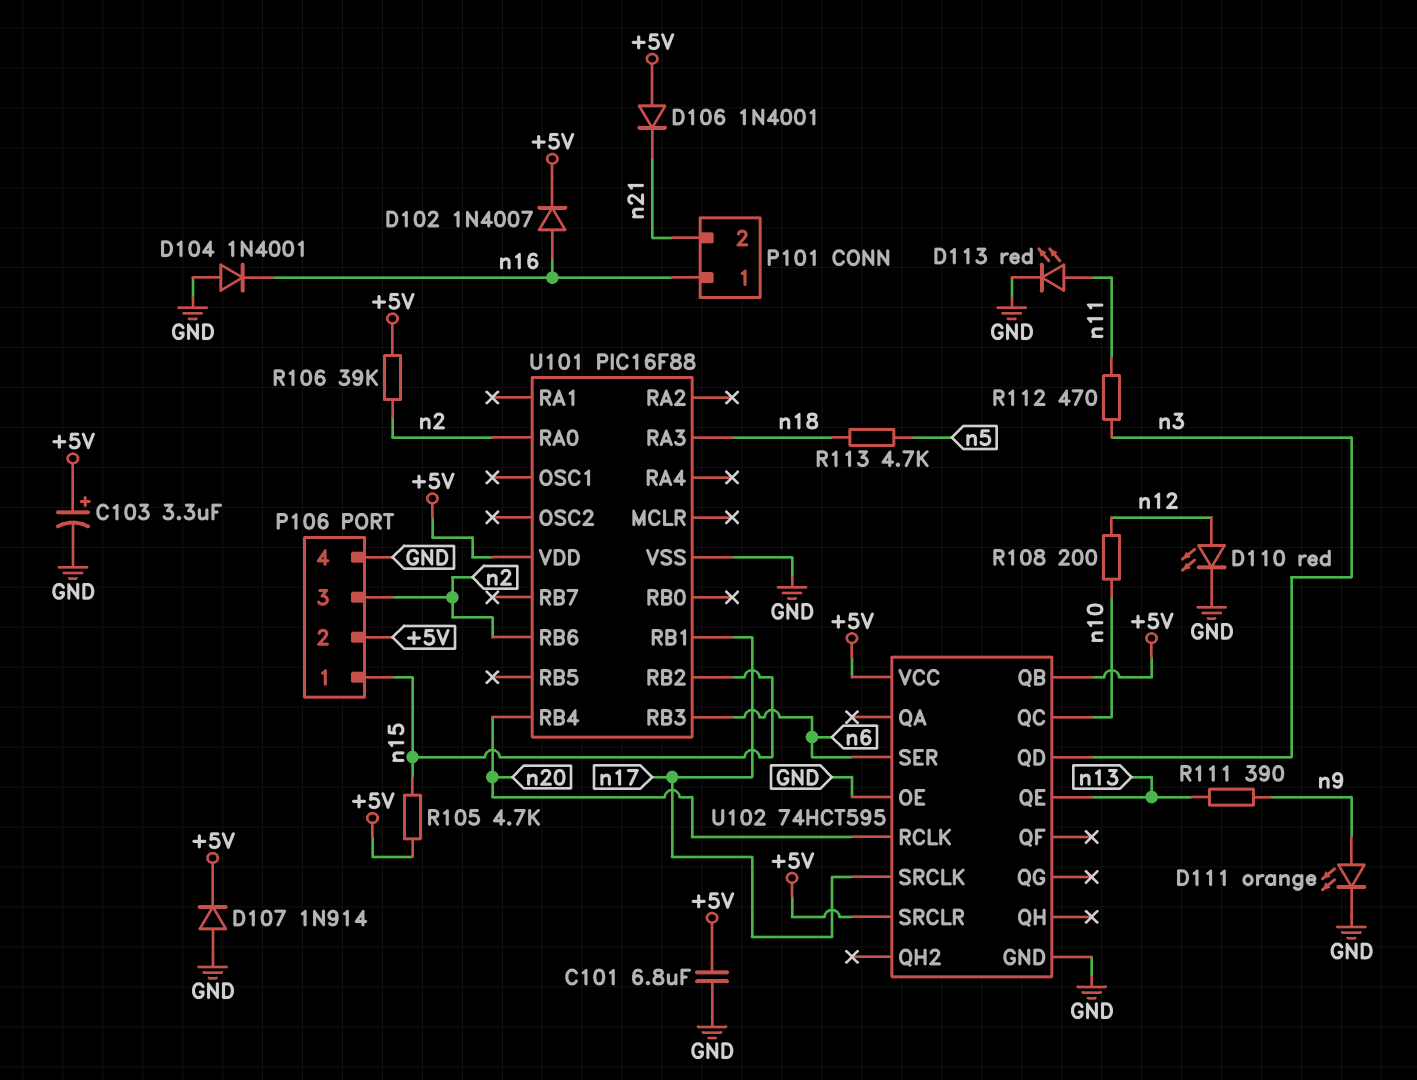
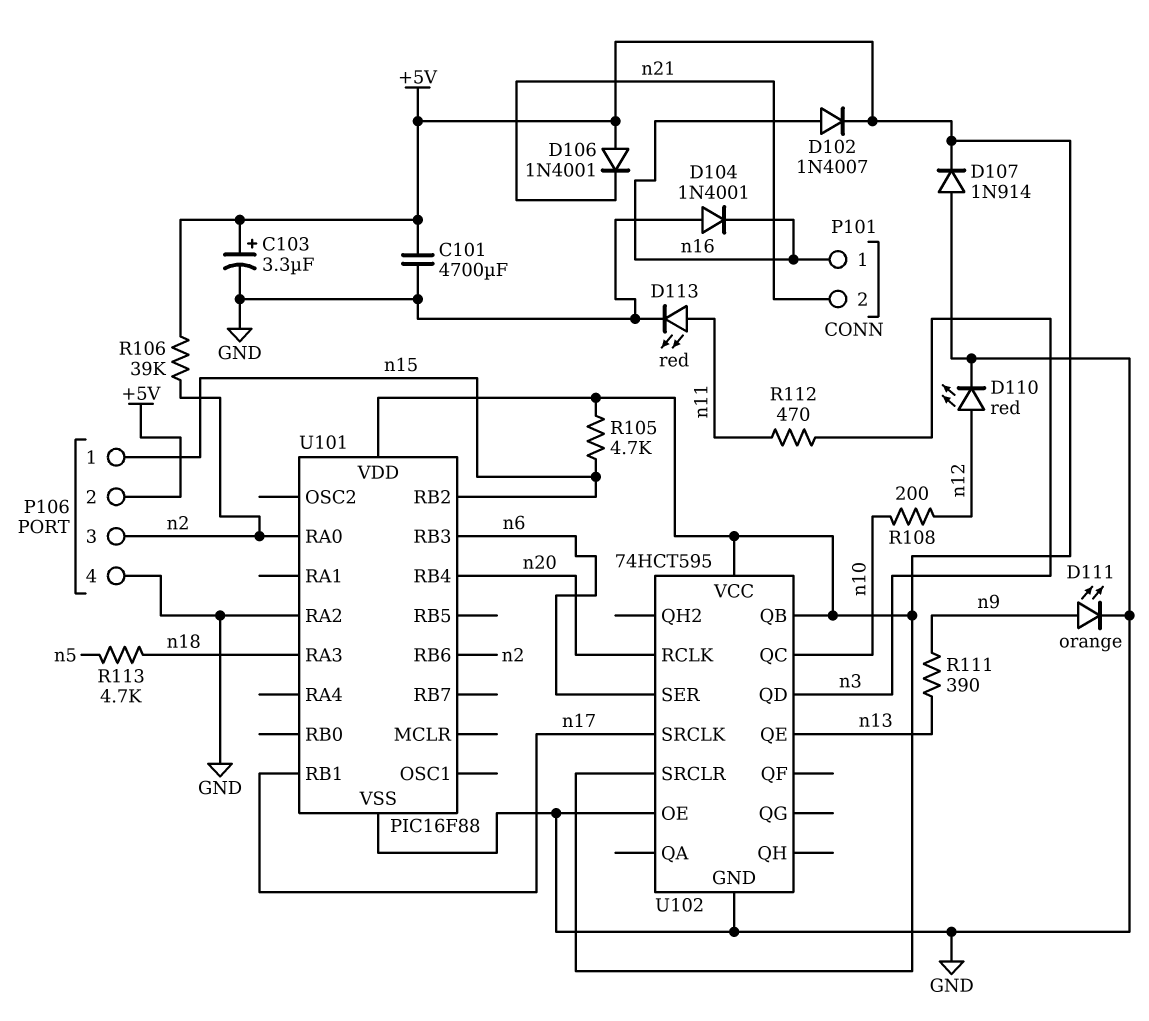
C101: 6.8uF (+5V, GND) -> 4700uF (+5V, GND)
U101 pin RA2: none -> GND

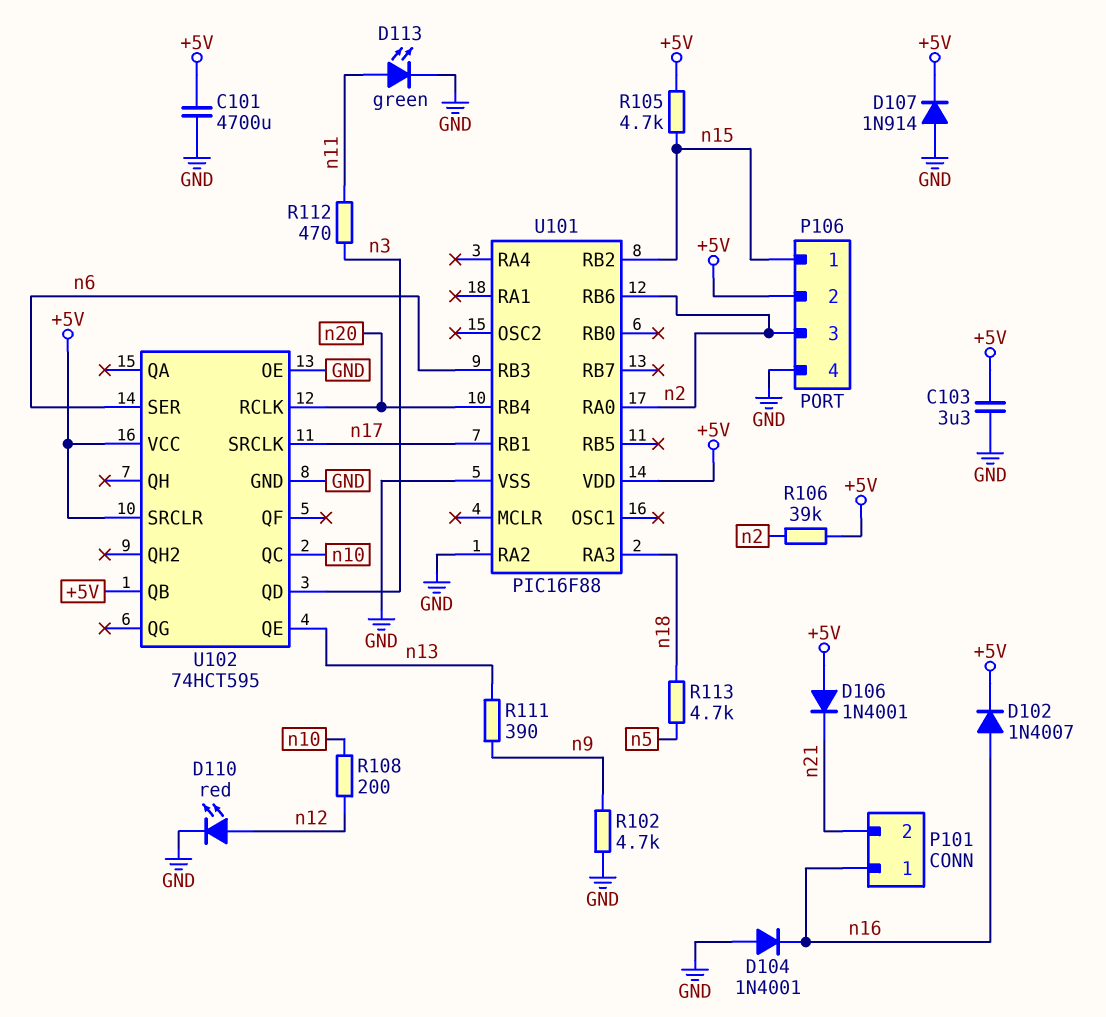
C103: 3.3uF (plus +5V, minus GND) -> 3.3uF (+5V, GND)
D111: LED orange (A n9, K GND) -> none
D113: LED red (A n11, K GND) -> LED green (A n11, K GND)
R102: none -> 4.7k (GND, n9)

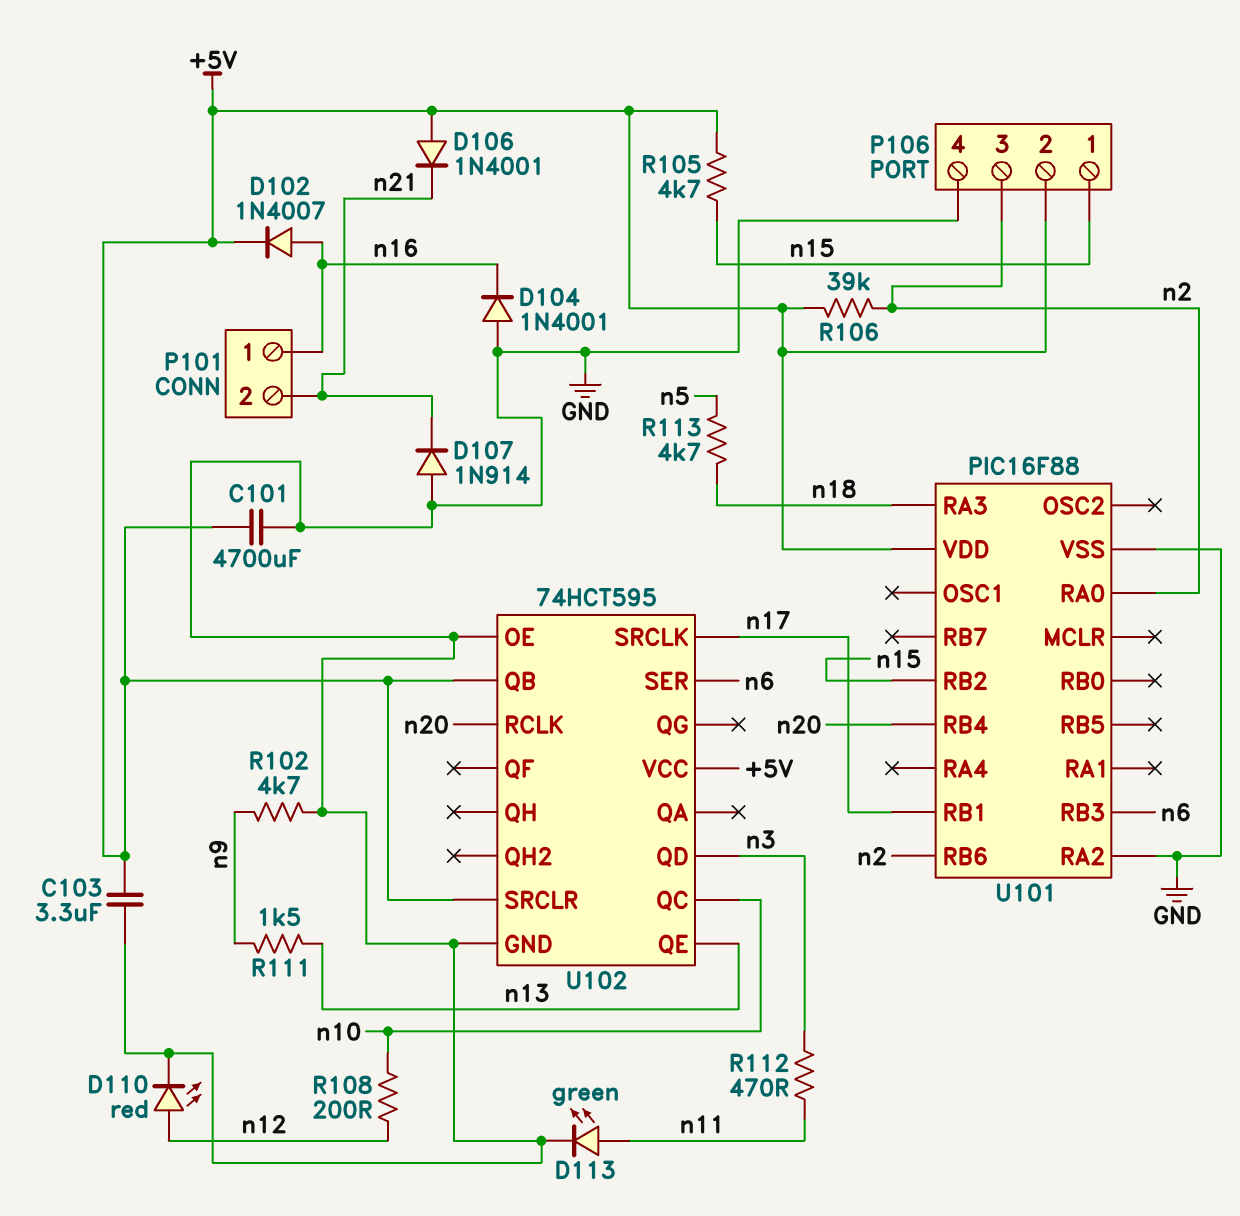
D107: diode 1N914 (A GND, K +5V) -> diode 1N914 (A GND, K n21)
R111: 390 (n9, n13) -> 1.5k (n9, n13)

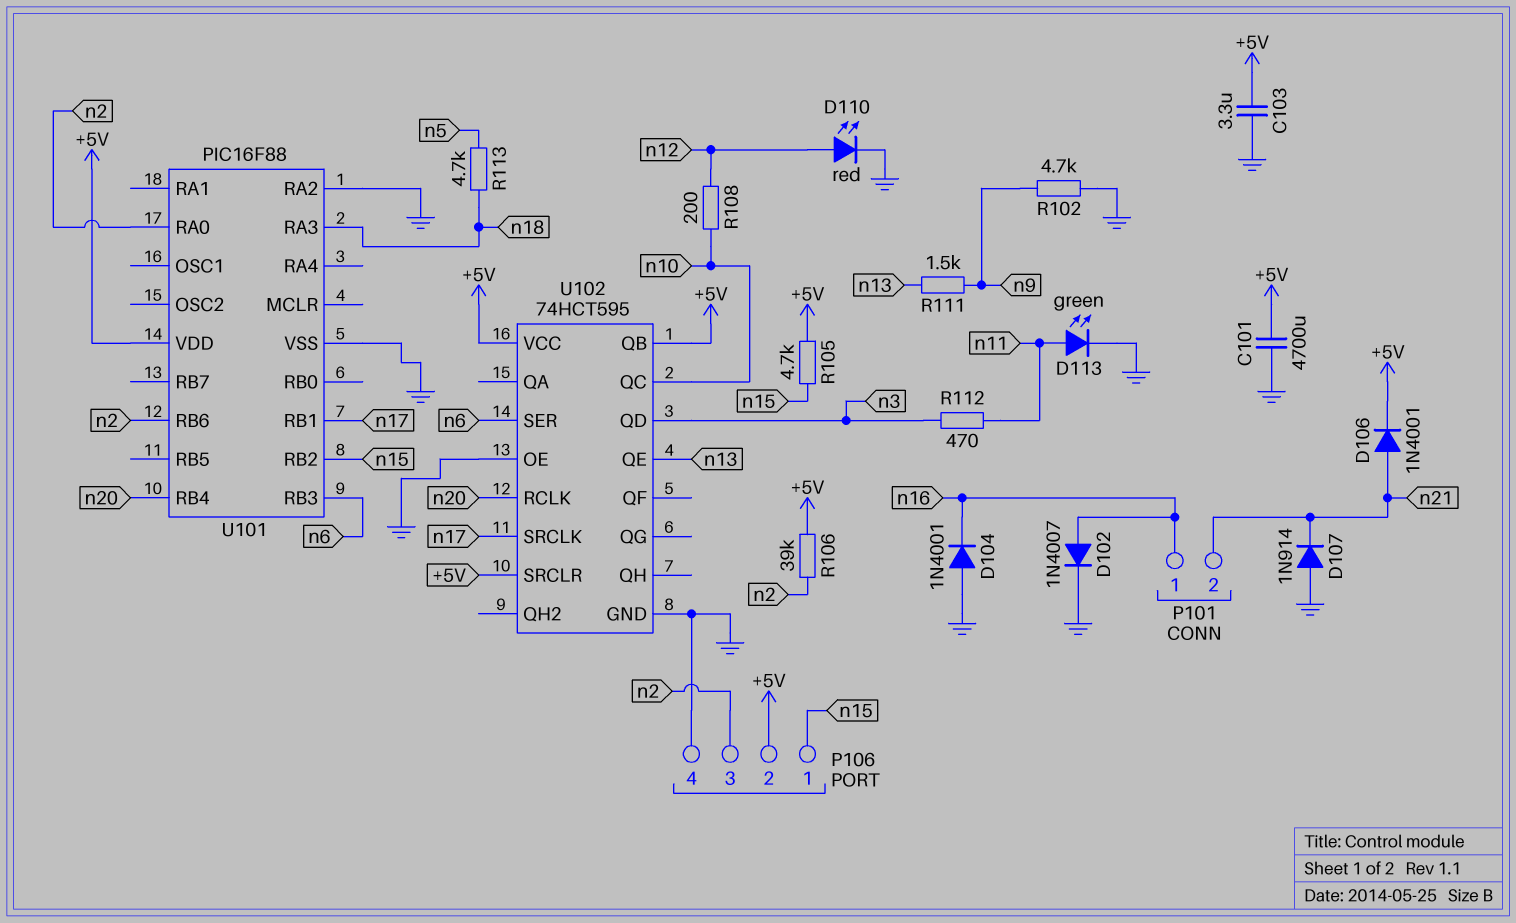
D102: diode 1N4007 (A n16, K +5V) -> diode 1N4007 (A n16, K GND)
D106: diode 1N4001 (A +5V, K n21) -> diode 1N4001 (A n21, K +5V)

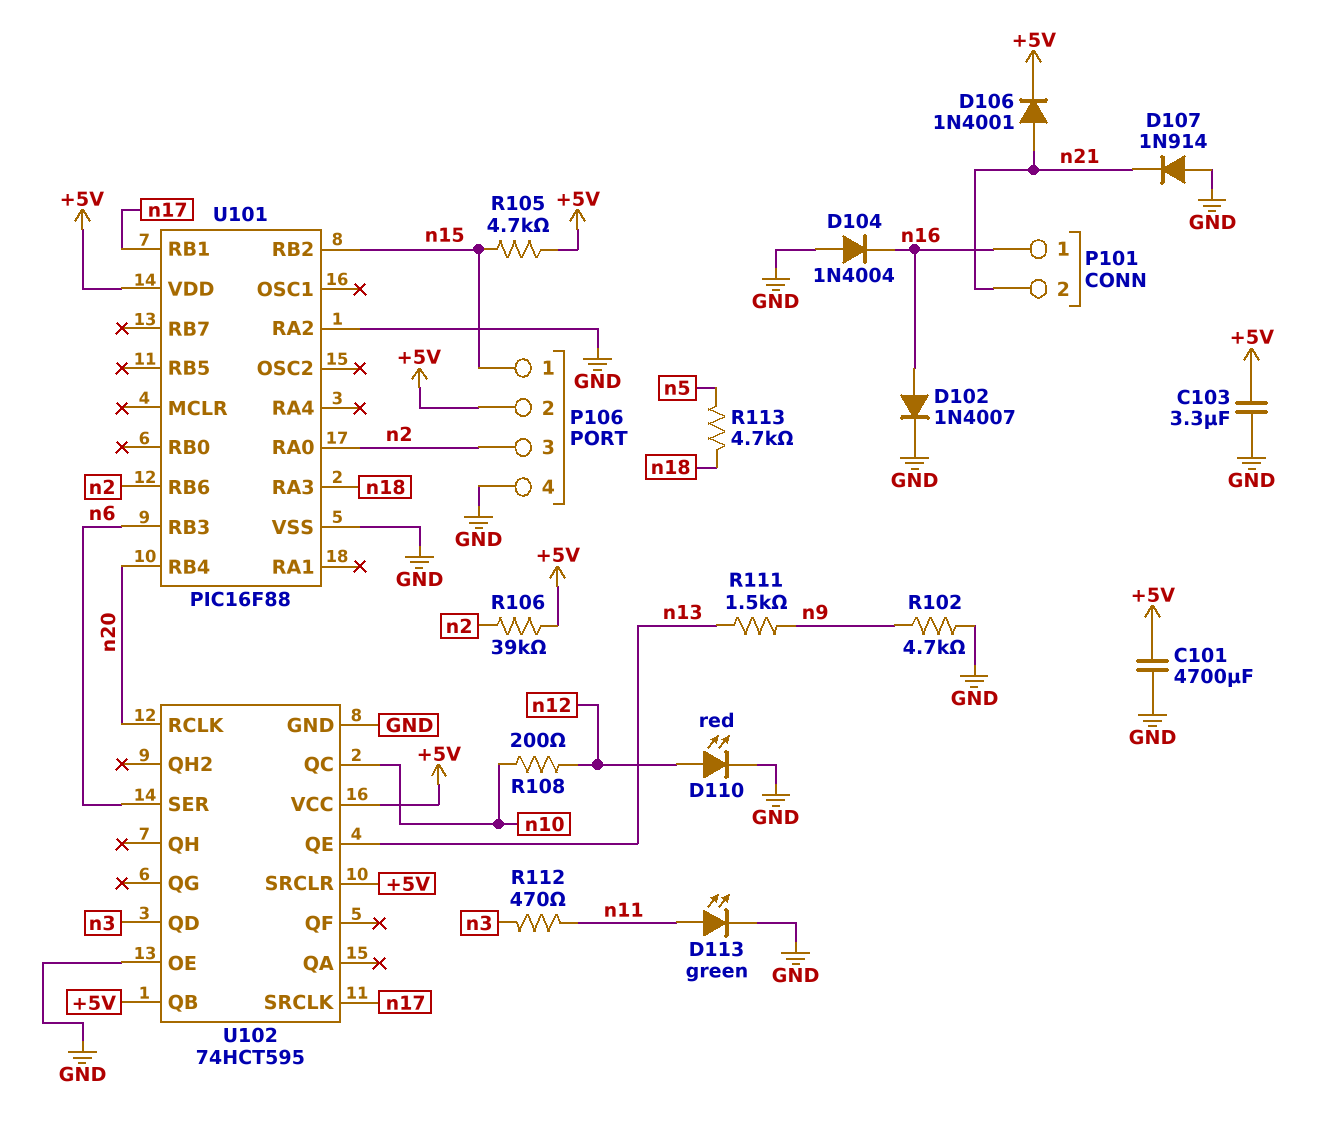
D104: diode 1N4001 (A GND, K n16) -> diode 1N4004 (A GND, K n16)

